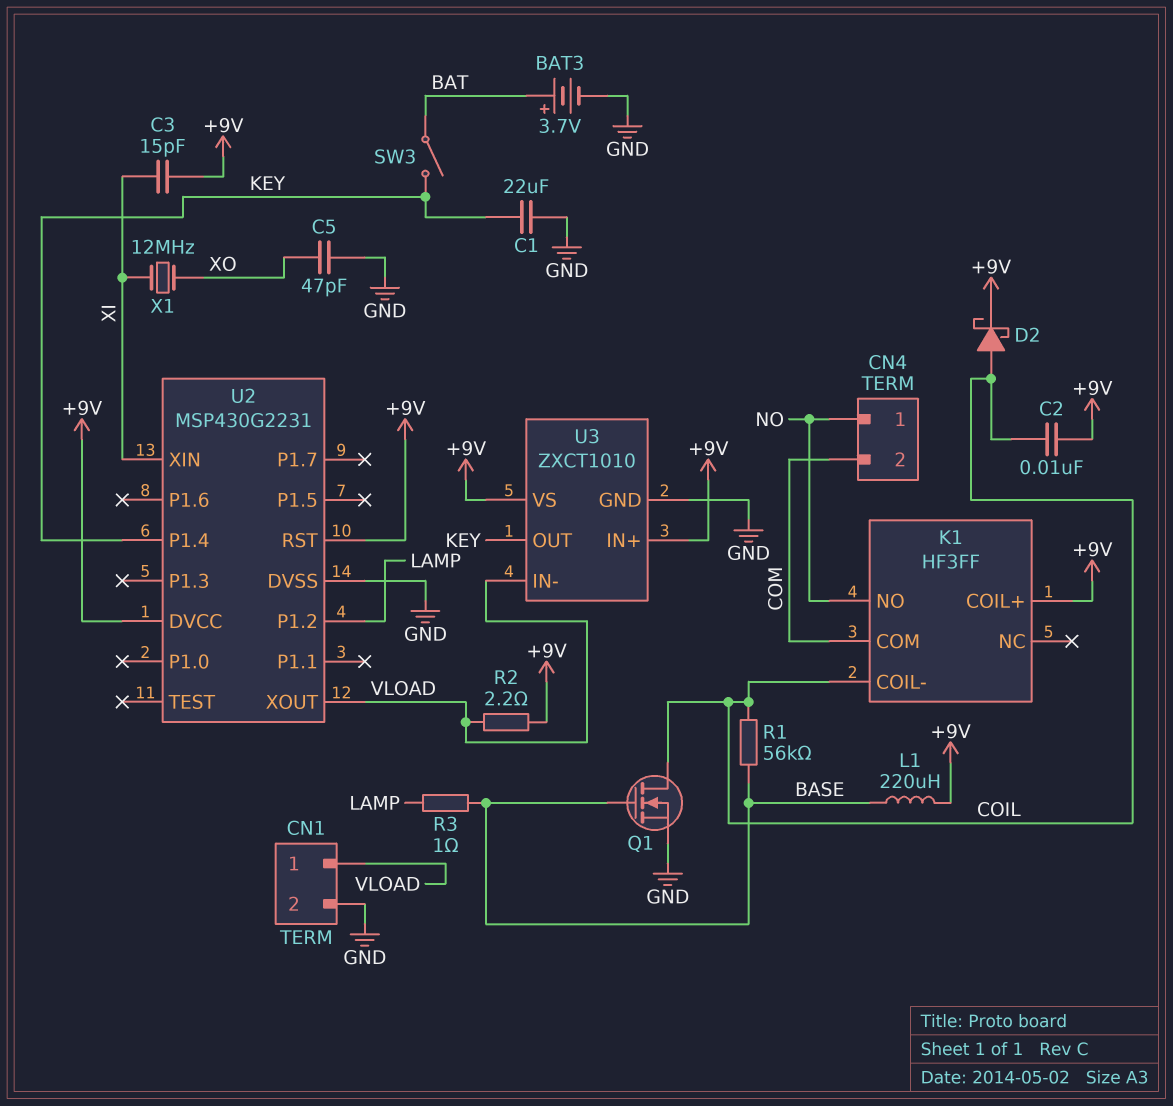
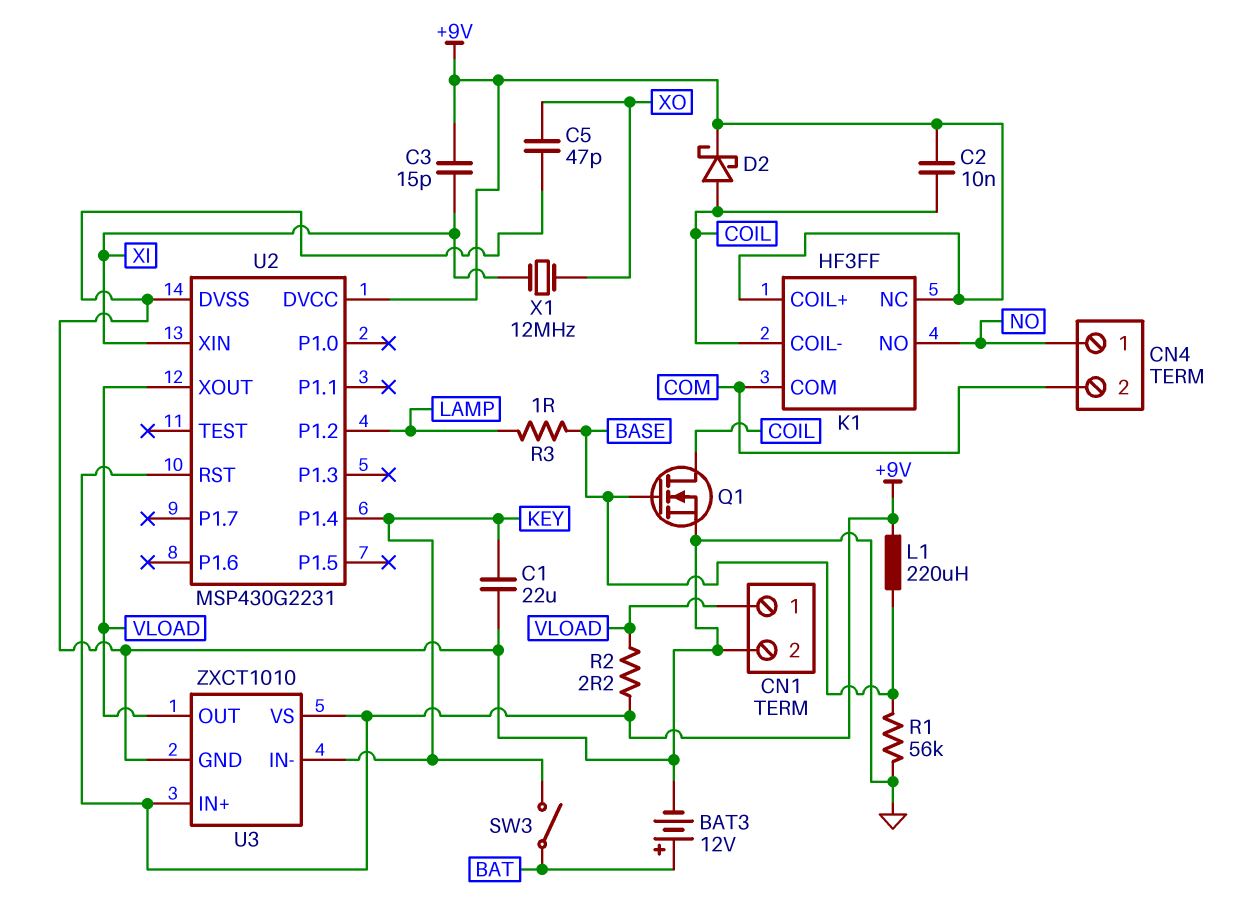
BAT3: 3.7V (plus BAT, minus GND) -> 12V (plus BAT, minus GND)
K1 pin NC: none -> +9V
R1: 56k (BASE, COIL) -> 56k (BASE, GND)
U3 pin IN-: VLOAD -> KEY
U3 pin OUT: KEY -> VLOAD

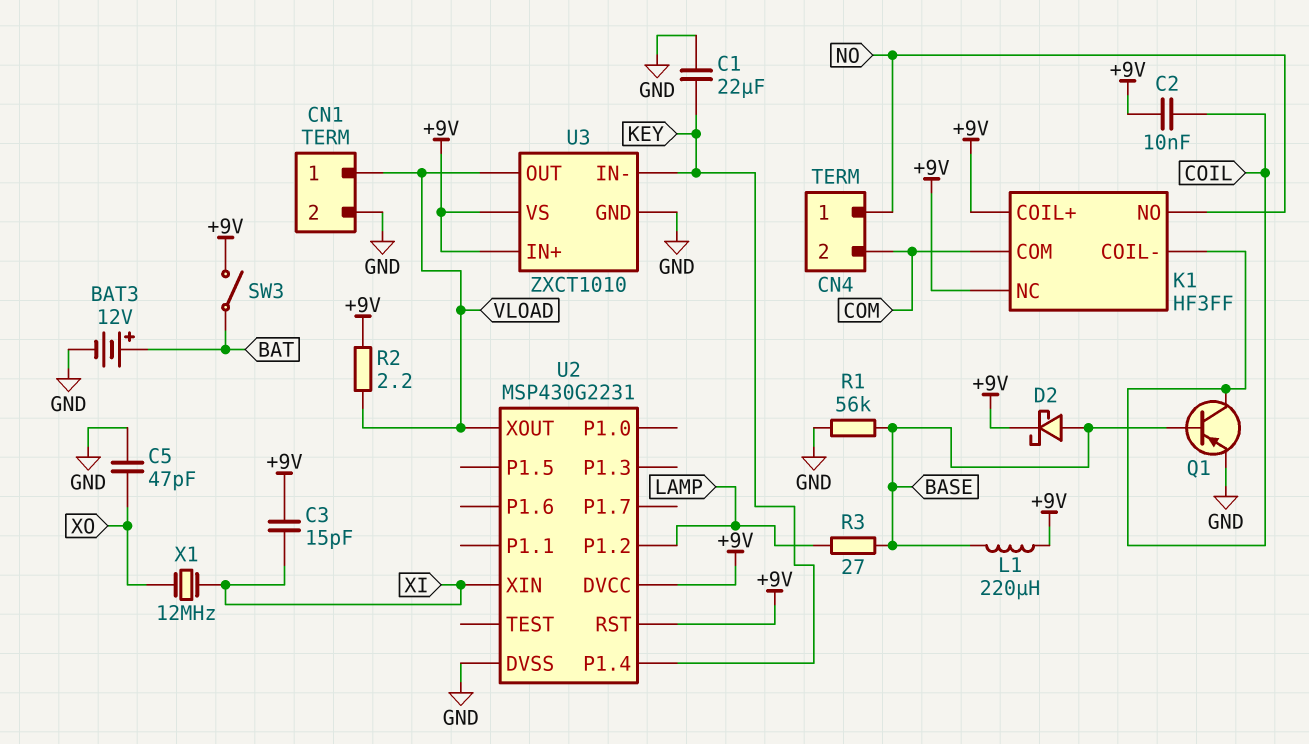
D2: schottky (A COIL, K +9V) -> schottky (A BASE, K +9V)
Q1: NMOS (G BASE, D COIL, S GND) -> PNP (B BASE, C COIL, E GND)
R3: 1 (BASE, LAMP) -> 27 (BASE, LAMP)
SW3: switch (BAT, KEY) -> switch (+9V, BAT)

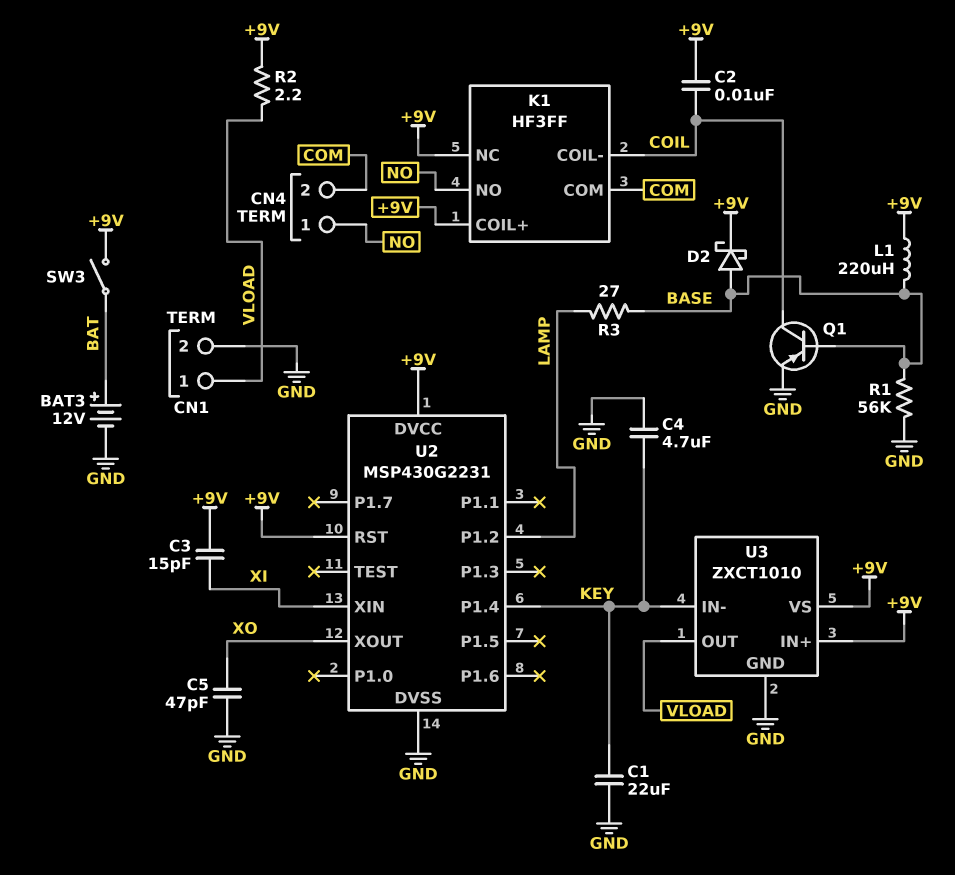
C4: none -> 4.7uF (GND, KEY)
U2 pin XOUT: VLOAD -> XO
X1: 12MHz (XI, XO) -> none

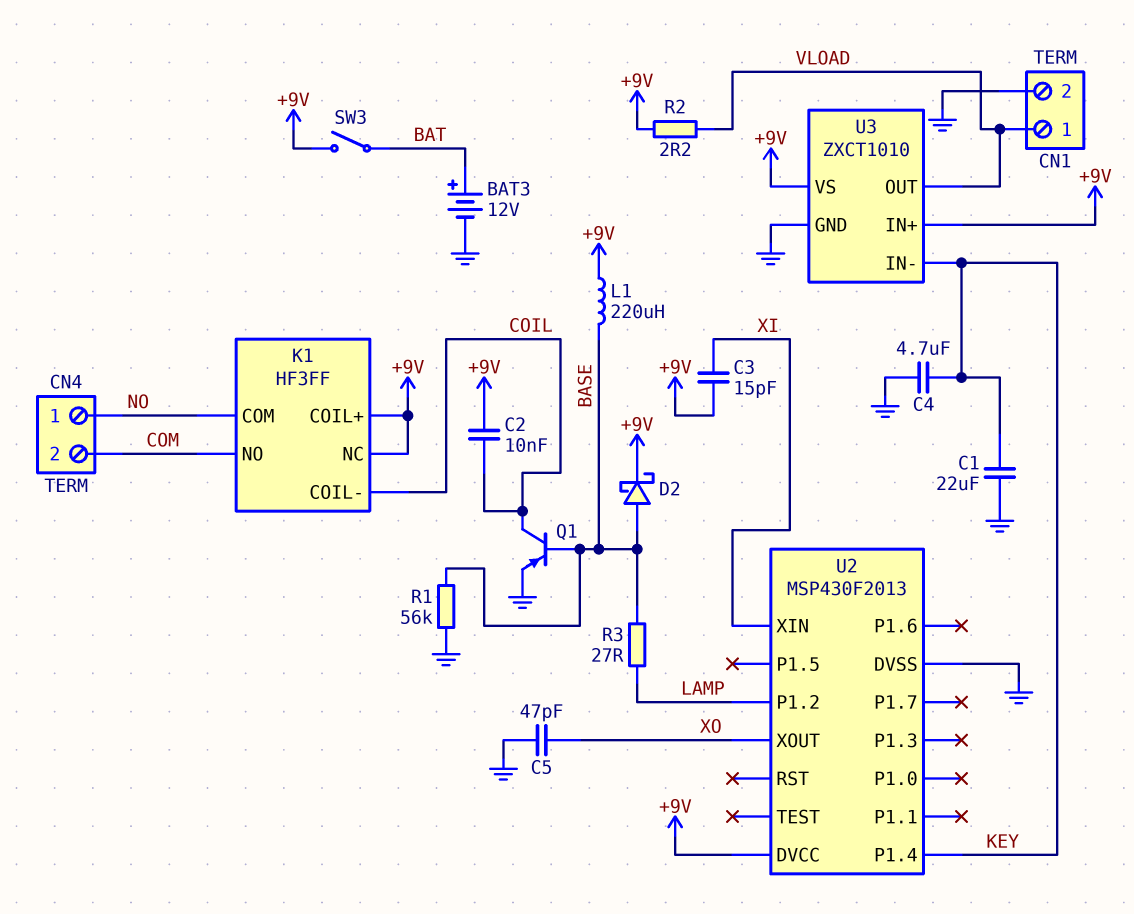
K1 pin COM: COM -> NO
K1 pin NO: NO -> COM
U2: MSP430G2231 -> MSP430F2013
U2 pin RST: +9V -> none

